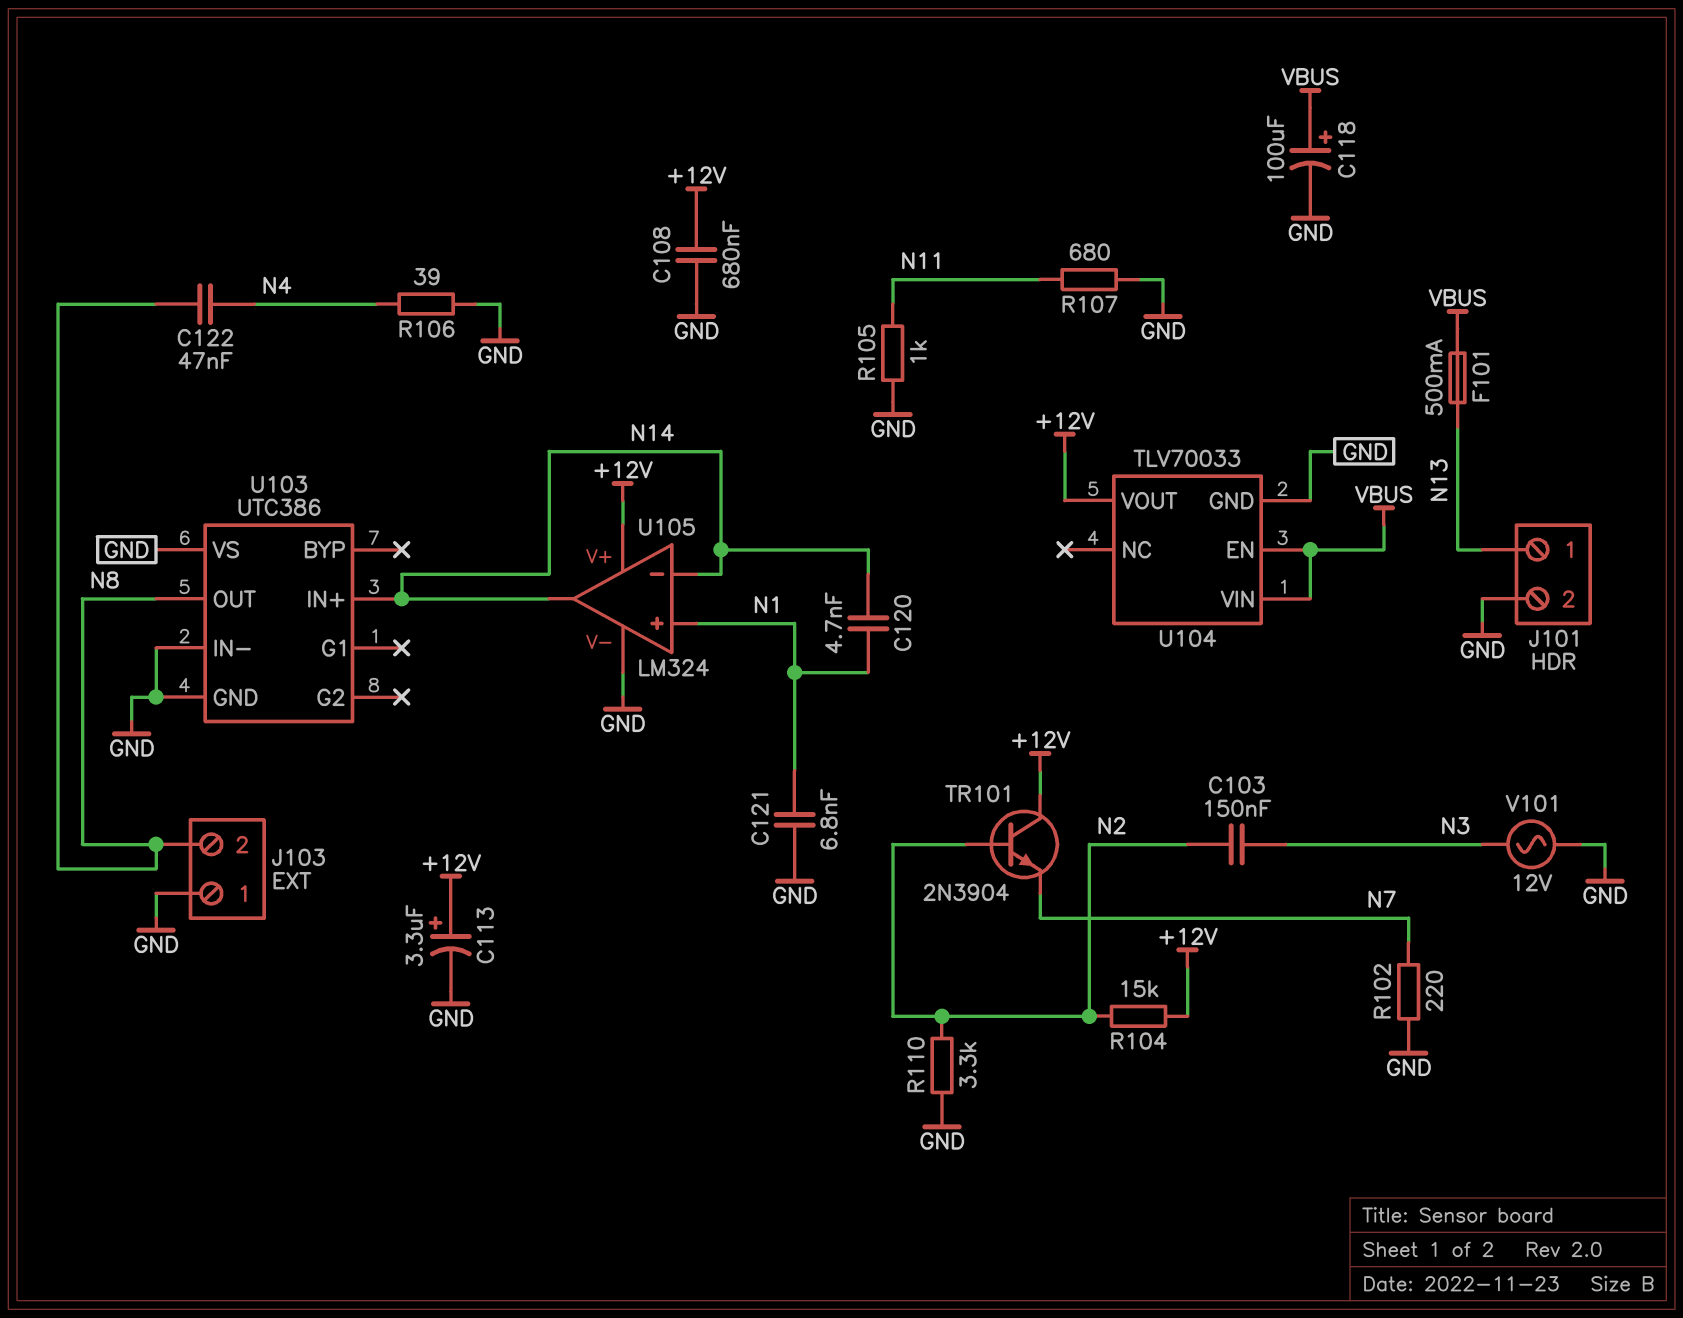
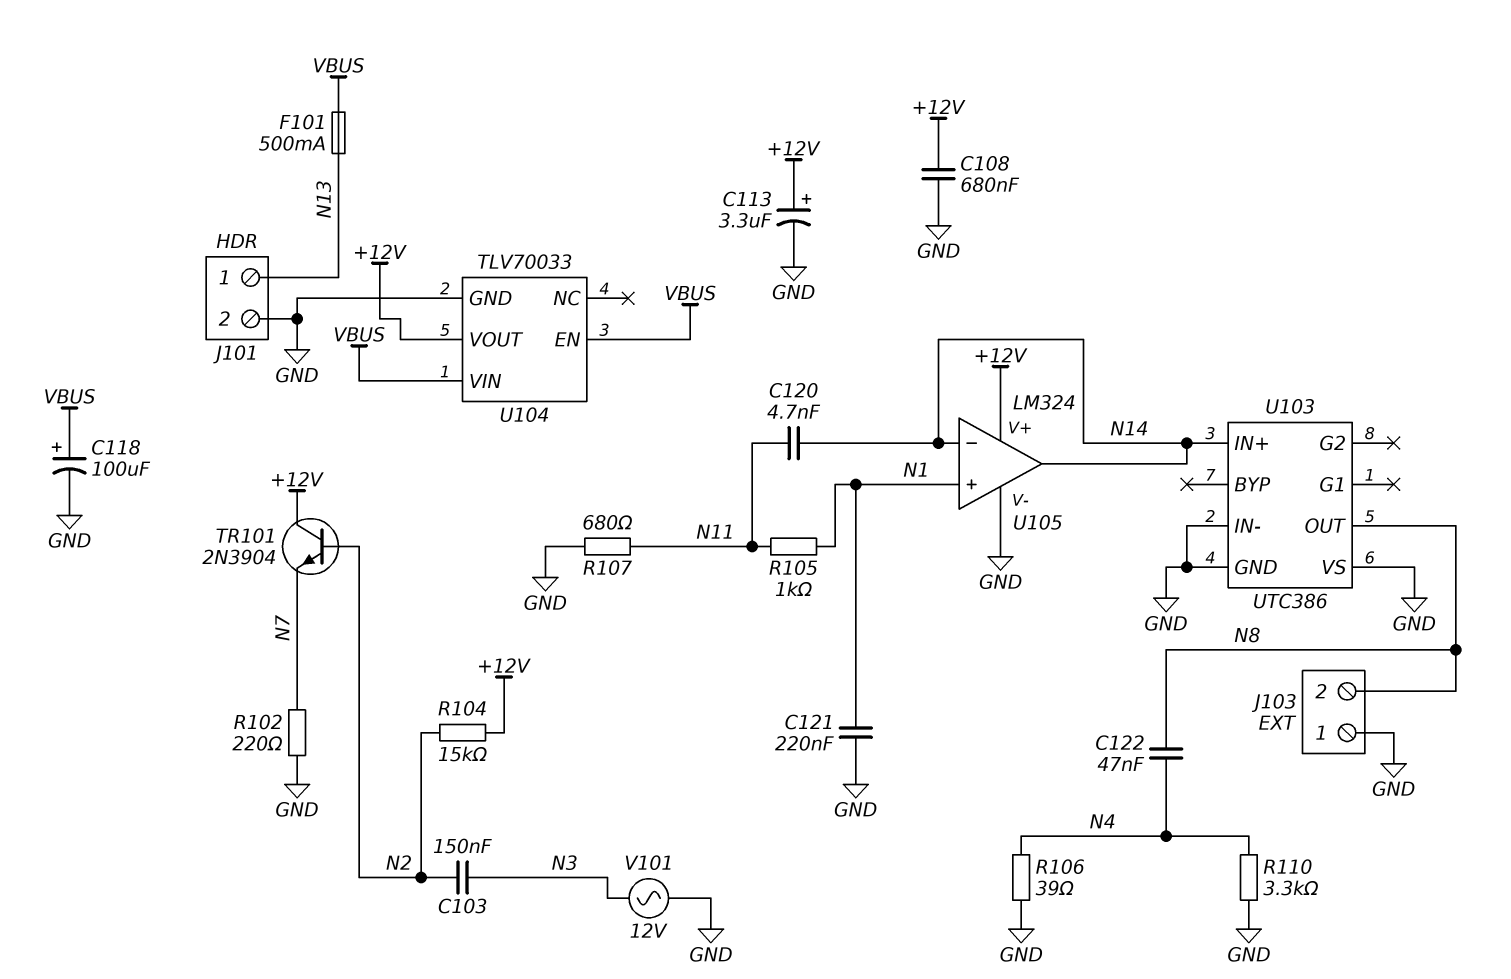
C120: 4.7nF (N1, N14) -> 4.7nF (N11, N14)
C121: 6.8nF (GND, N1) -> 220nF (GND, N1)
R105: 1k (GND, N11) -> 1k (N1, N11)
R110: 3.3k (GND, N2) -> 3.3k (GND, N4)

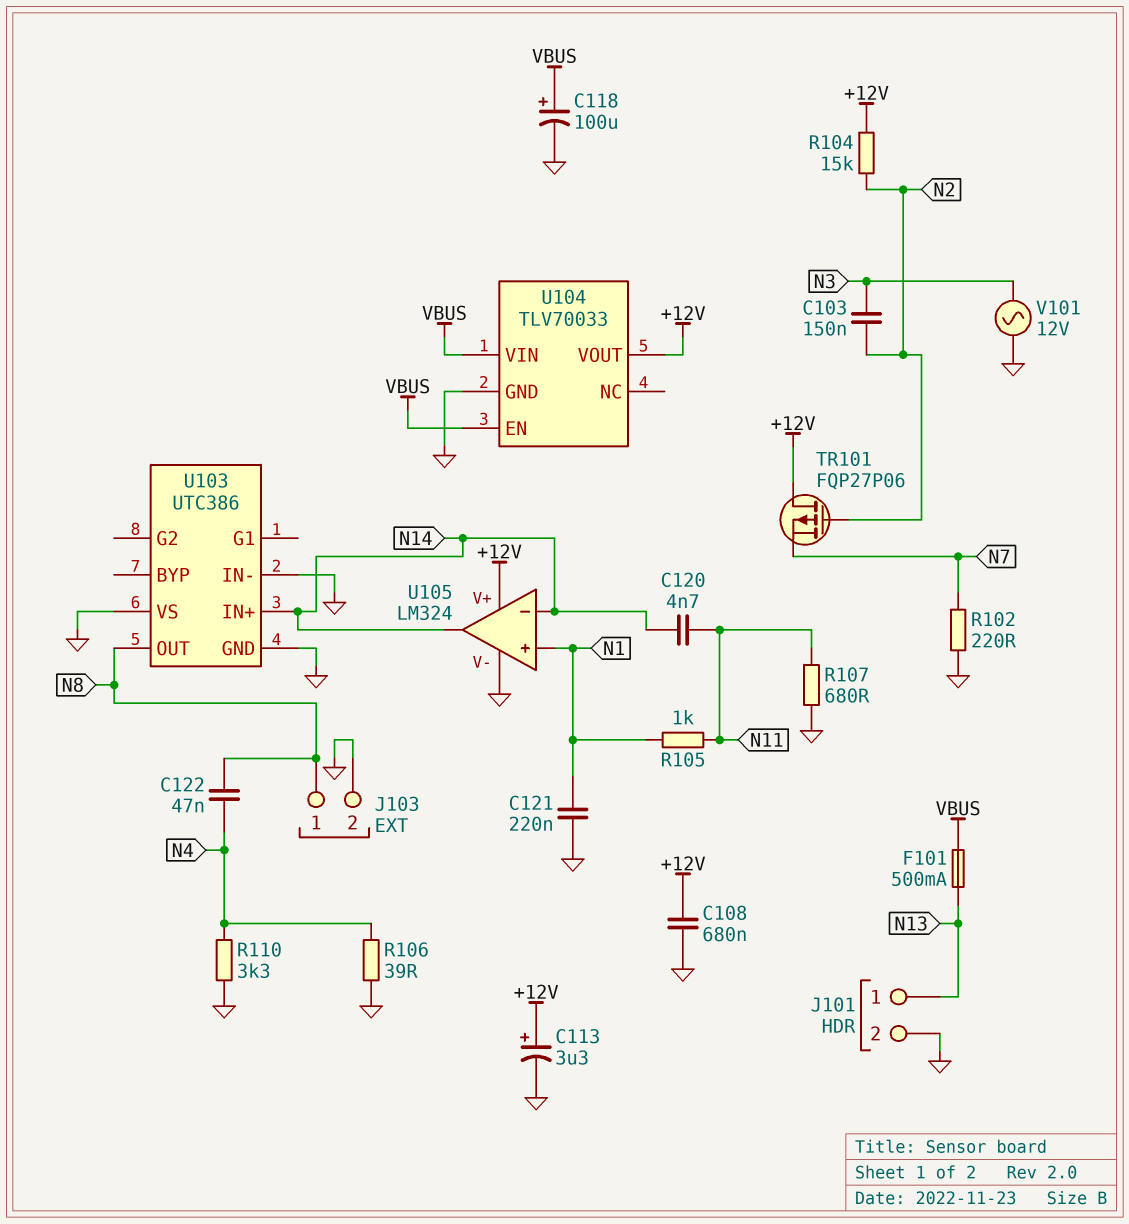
J103 pin 1: GND -> N8
J103 pin 2: N8 -> GND
TR101: NPN 2N3904 (B N2, C +12V, E N7) -> PMOS FQP27P06 (G N2, D +12V, S N7)

